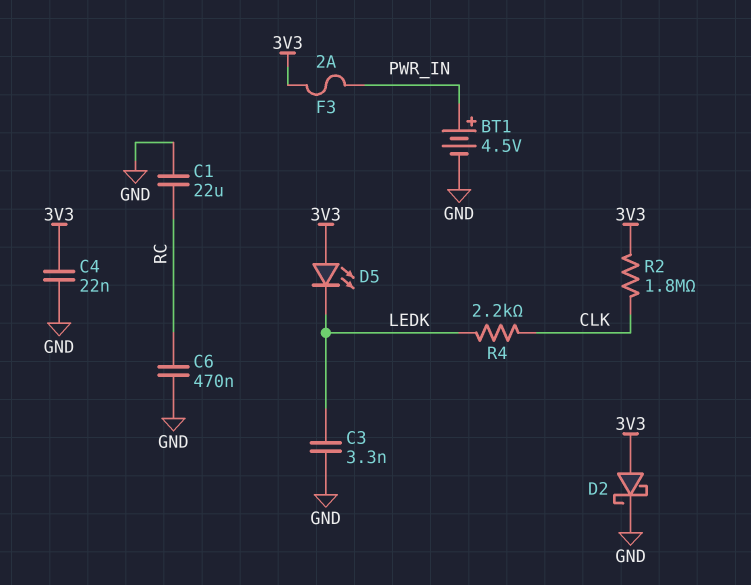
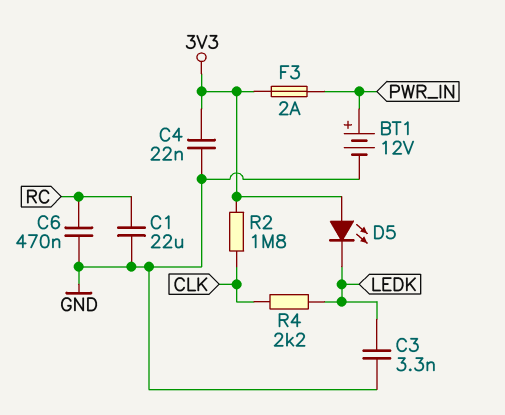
BT1: 4.5V (plus PWR_IN, minus GND) -> 12V (plus PWR_IN, minus GND)
D2: schottky (A 3V3, K GND) -> none

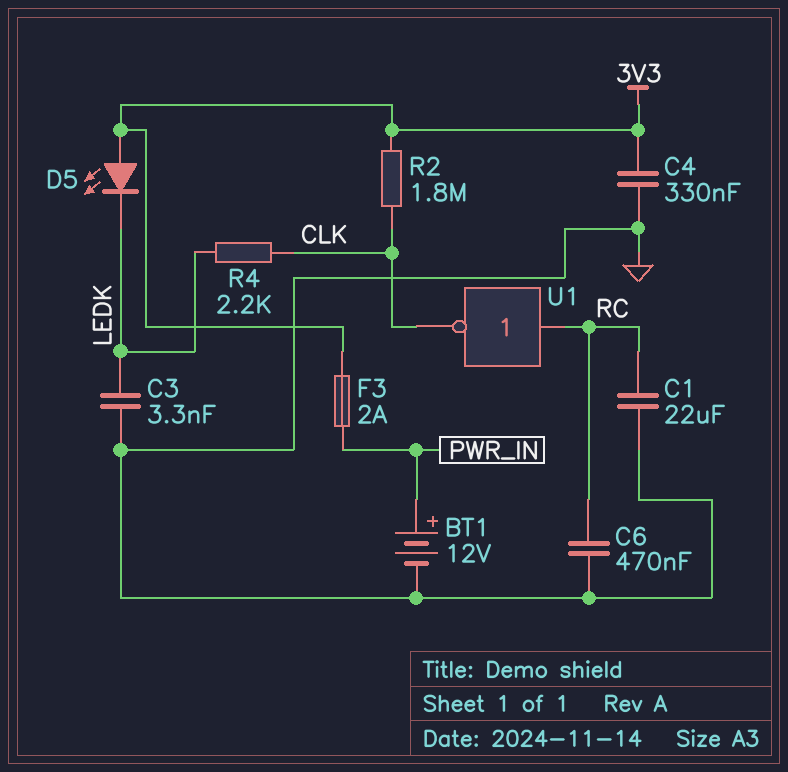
C4: 22nF (3V3, GND) -> 330nF (3V3, GND)
U1: none -> NOT (in RC, out CLK)

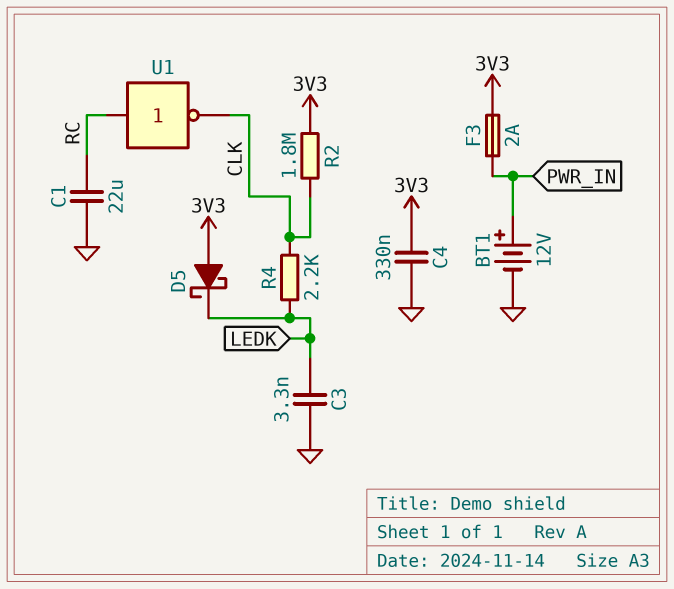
C6: 470nF (GND, RC) -> none
D5: LED (A 3V3, K LEDK) -> schottky (A 3V3, K LEDK)

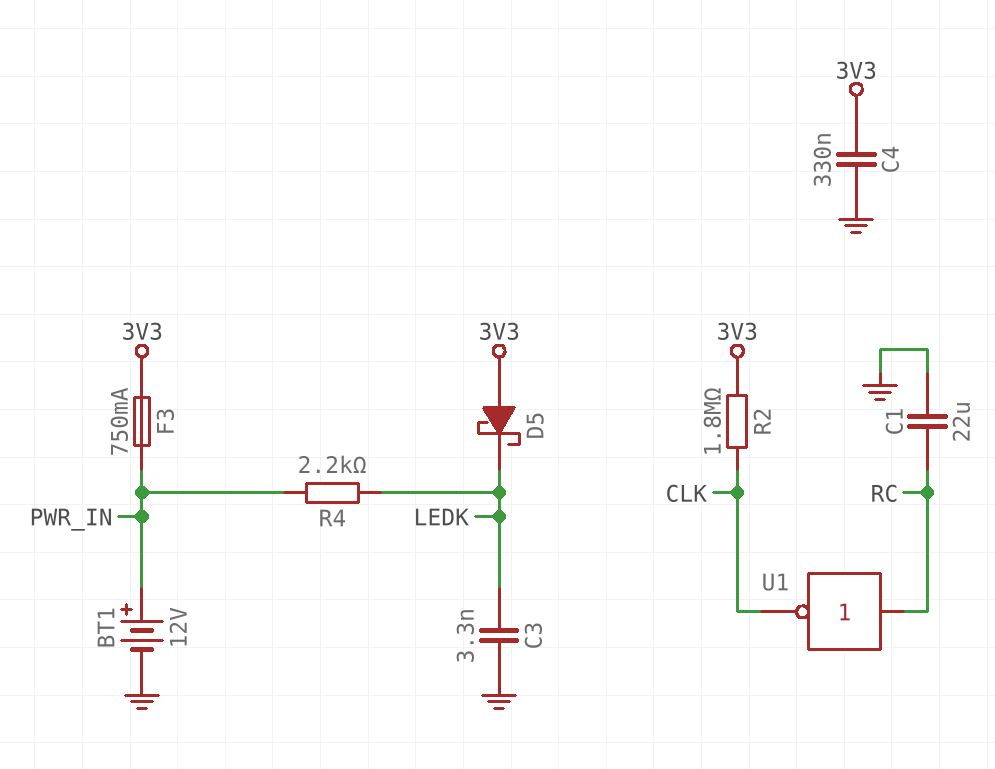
F3: 2A (3V3, PWR_IN) -> 750mA (3V3, PWR_IN)
R4: 2.2k (CLK, LEDK) -> 2.2k (LEDK, PWR_IN)

